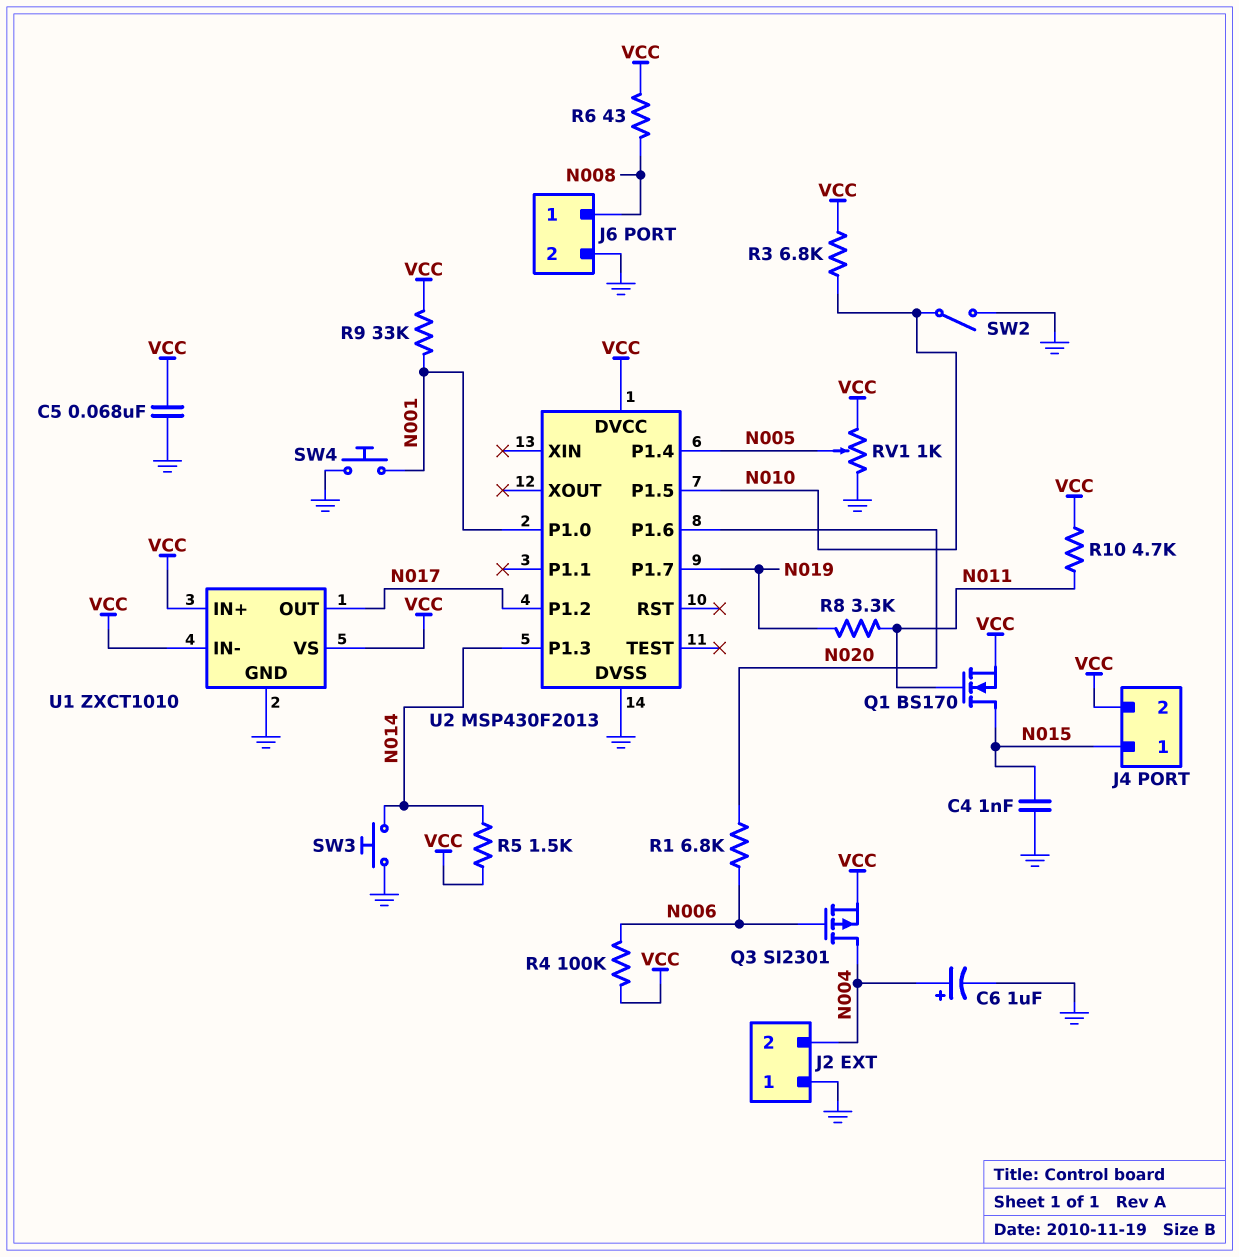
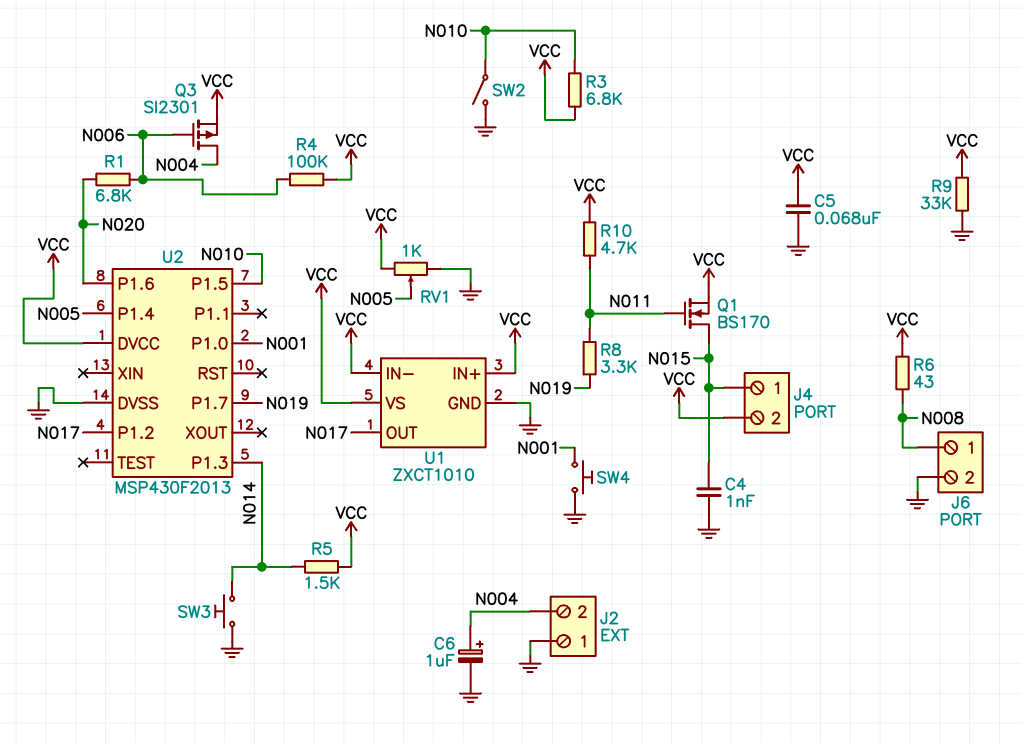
R9: 33k (N001, VCC) -> 33k (GND, VCC)

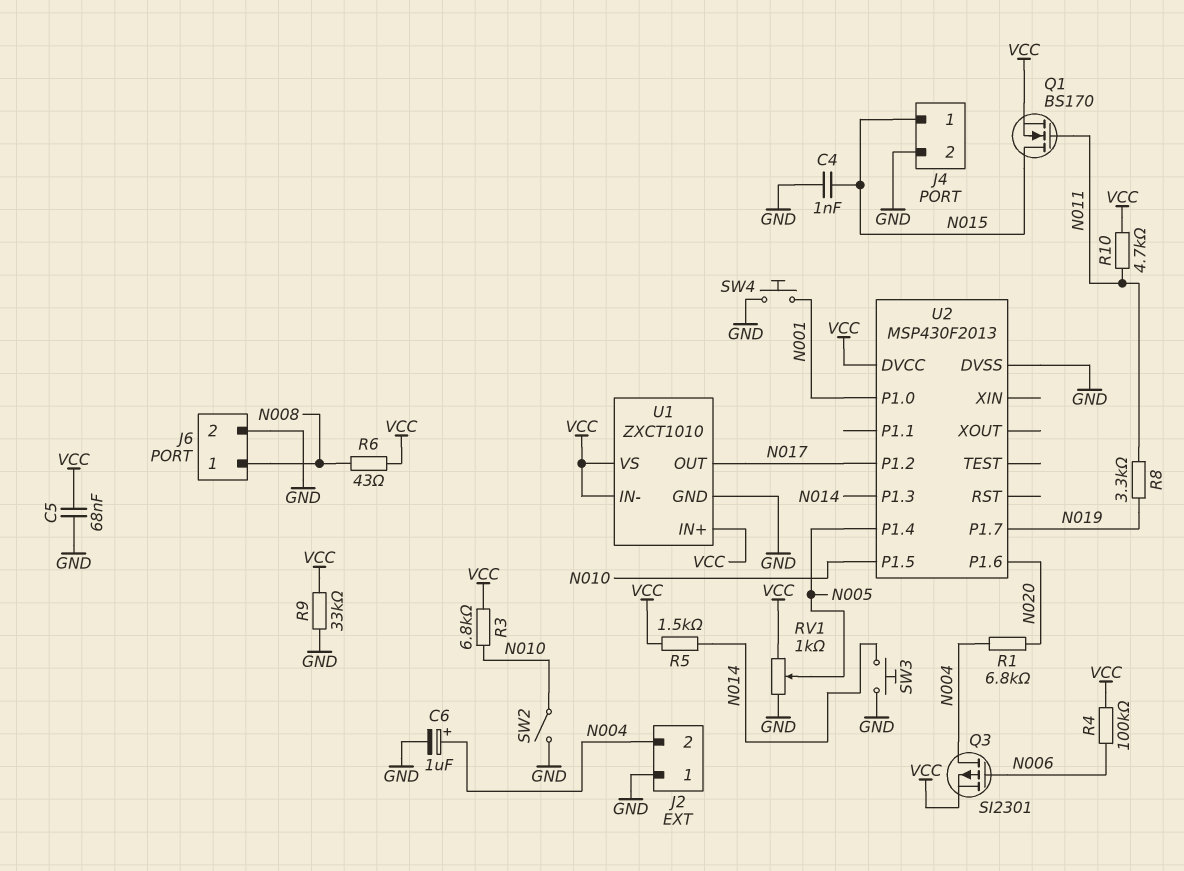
J4 pin 2: VCC -> GND
R1: 6.8k (N006, N020) -> 6.8k (N004, N020)

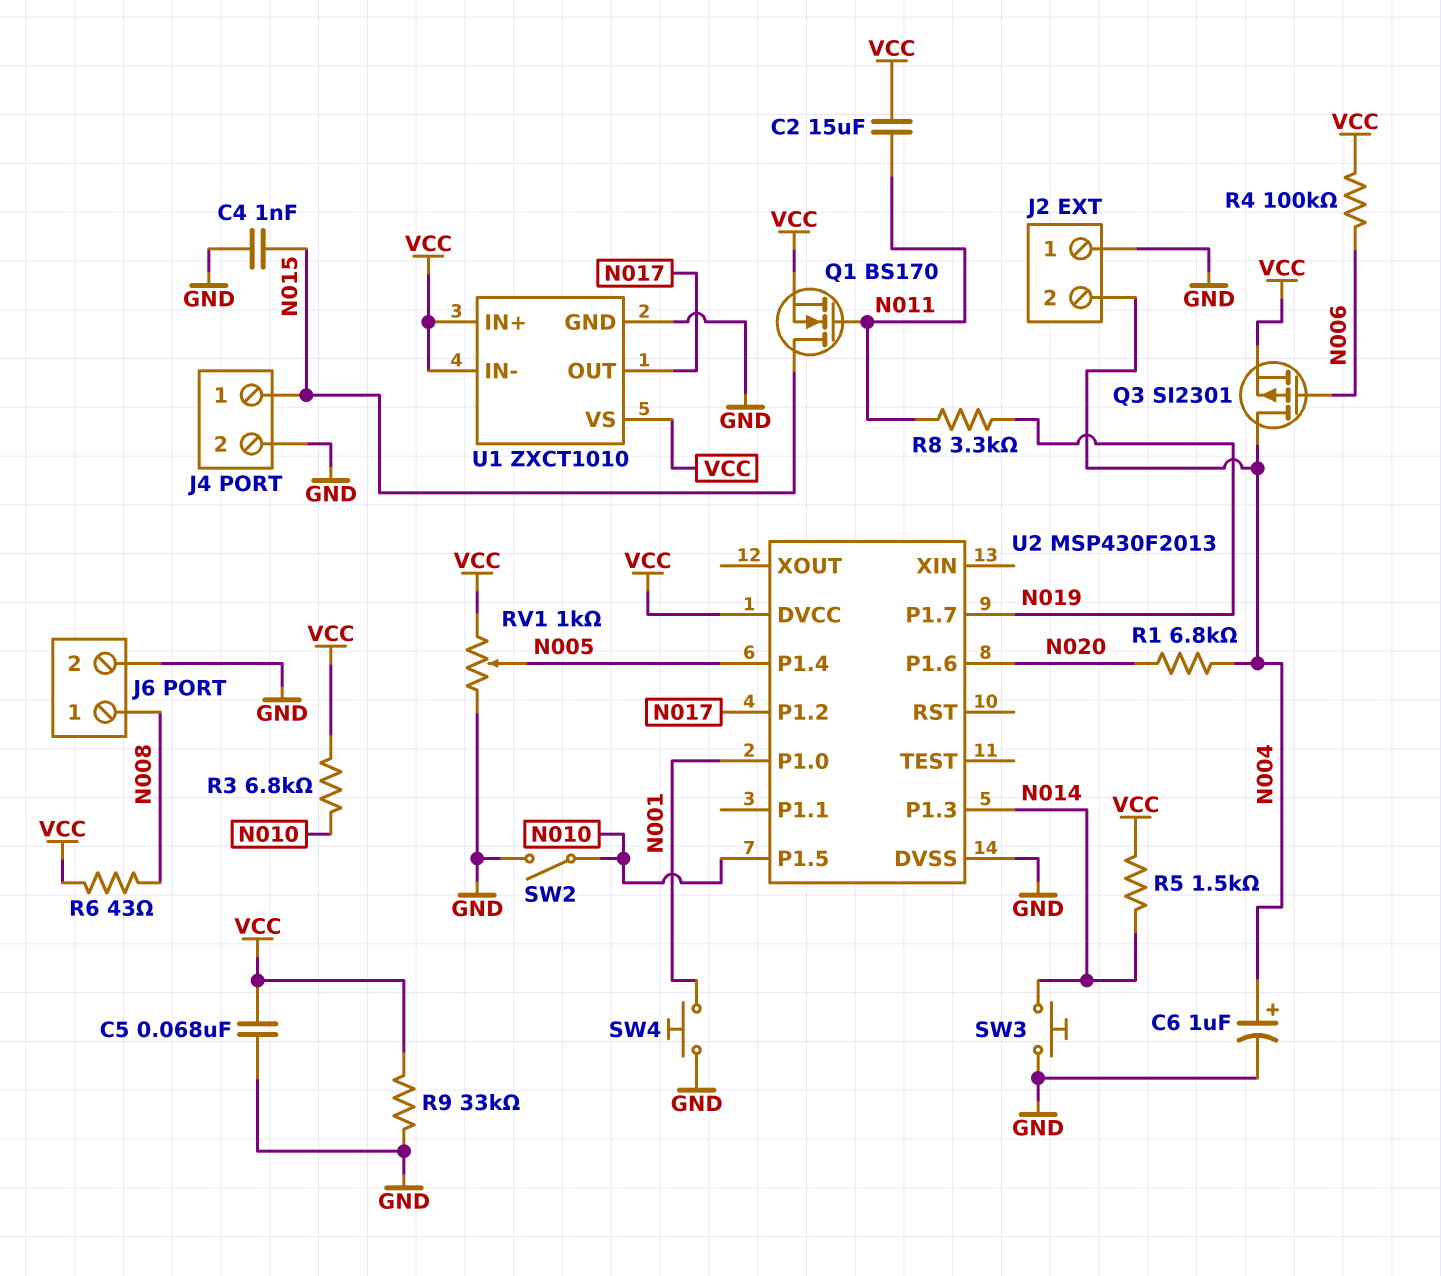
C2: none -> 15uF (N011, VCC)
R10: 4.7k (N011, VCC) -> none

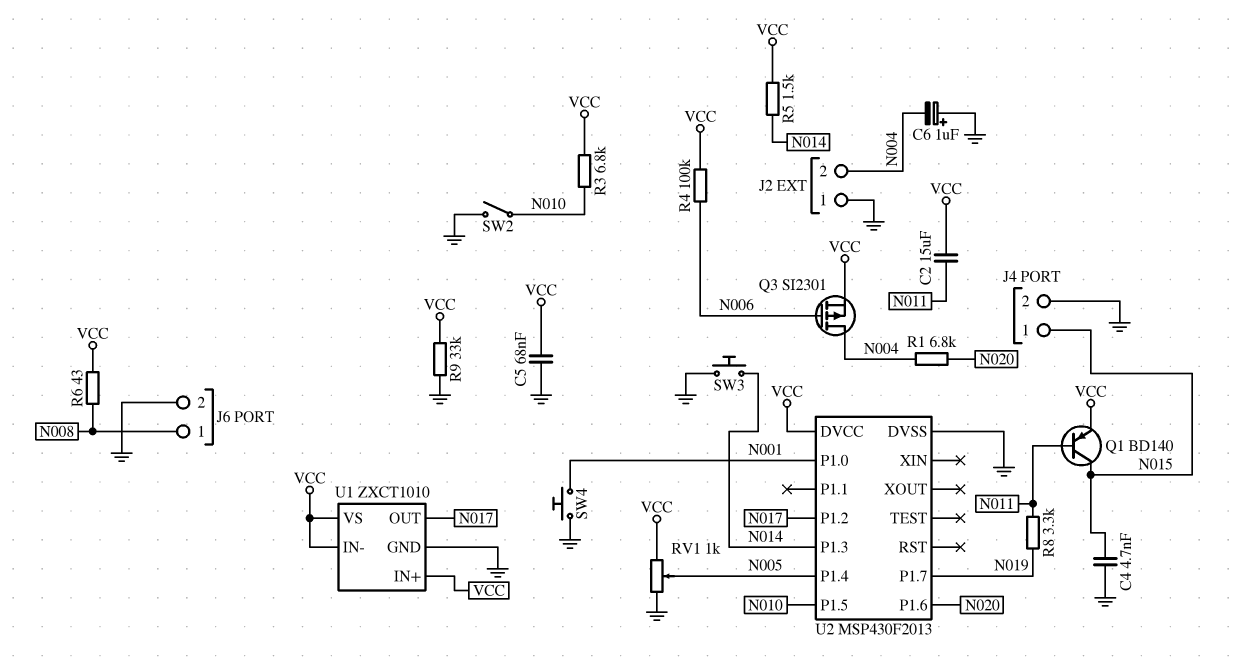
C4: 1nF (GND, N015) -> 4.7nF (GND, N015)
C6: 1uF (plus N004, minus GND) -> 1uF (plus GND, minus N004)
Q1: NMOS BS170 (G N011, D N015, S VCC) -> PNP BD140 (B N011, C N015, E VCC)

